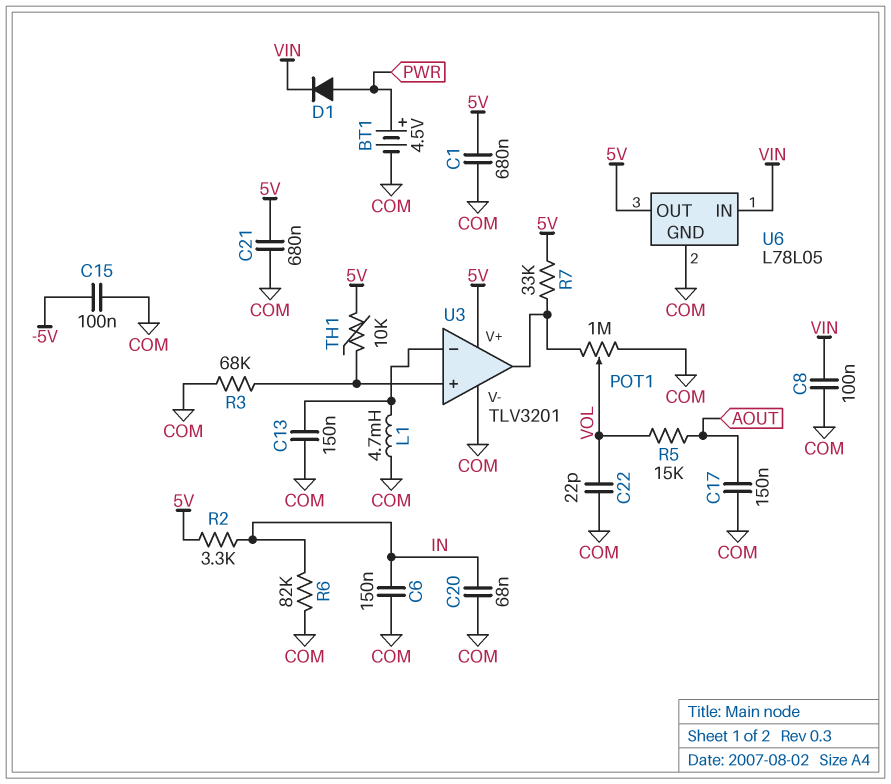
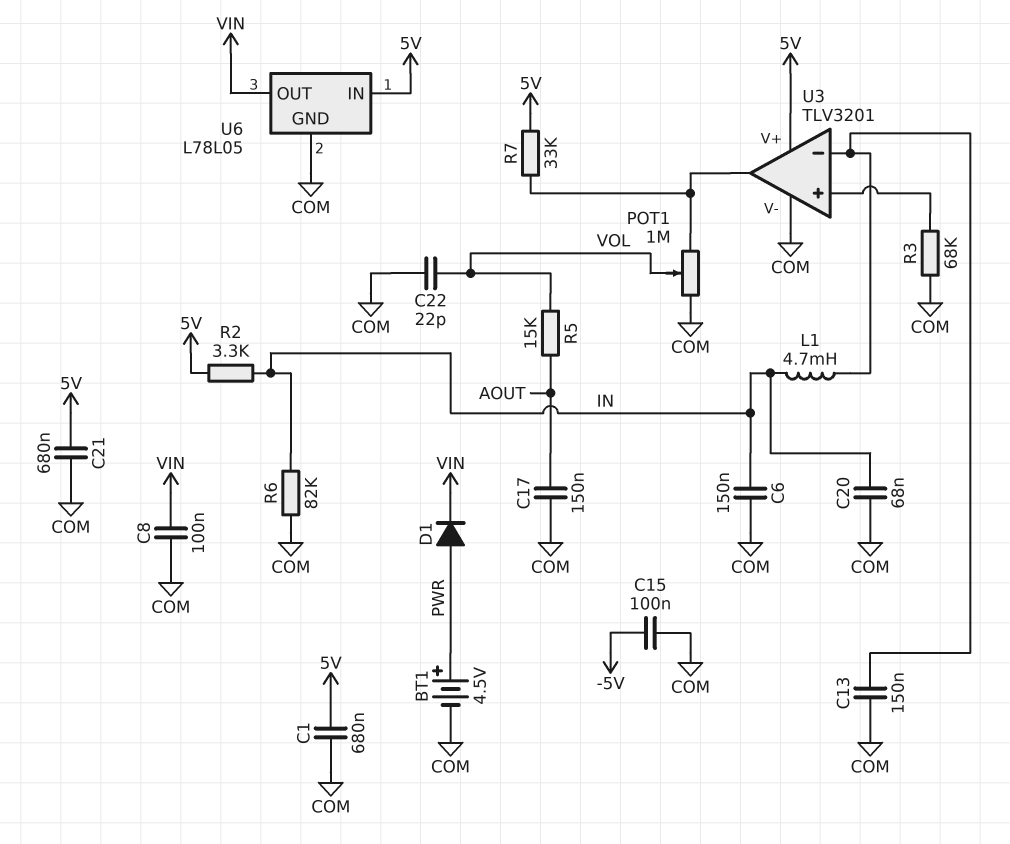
L1: 4.7mH (COM, U3/in-) -> 4.7mH (IN, U3/in-)
TH1: 10k (5V, U3/in+) -> none
U6 pin IN: VIN -> 5V
U6 pin OUT: 5V -> VIN

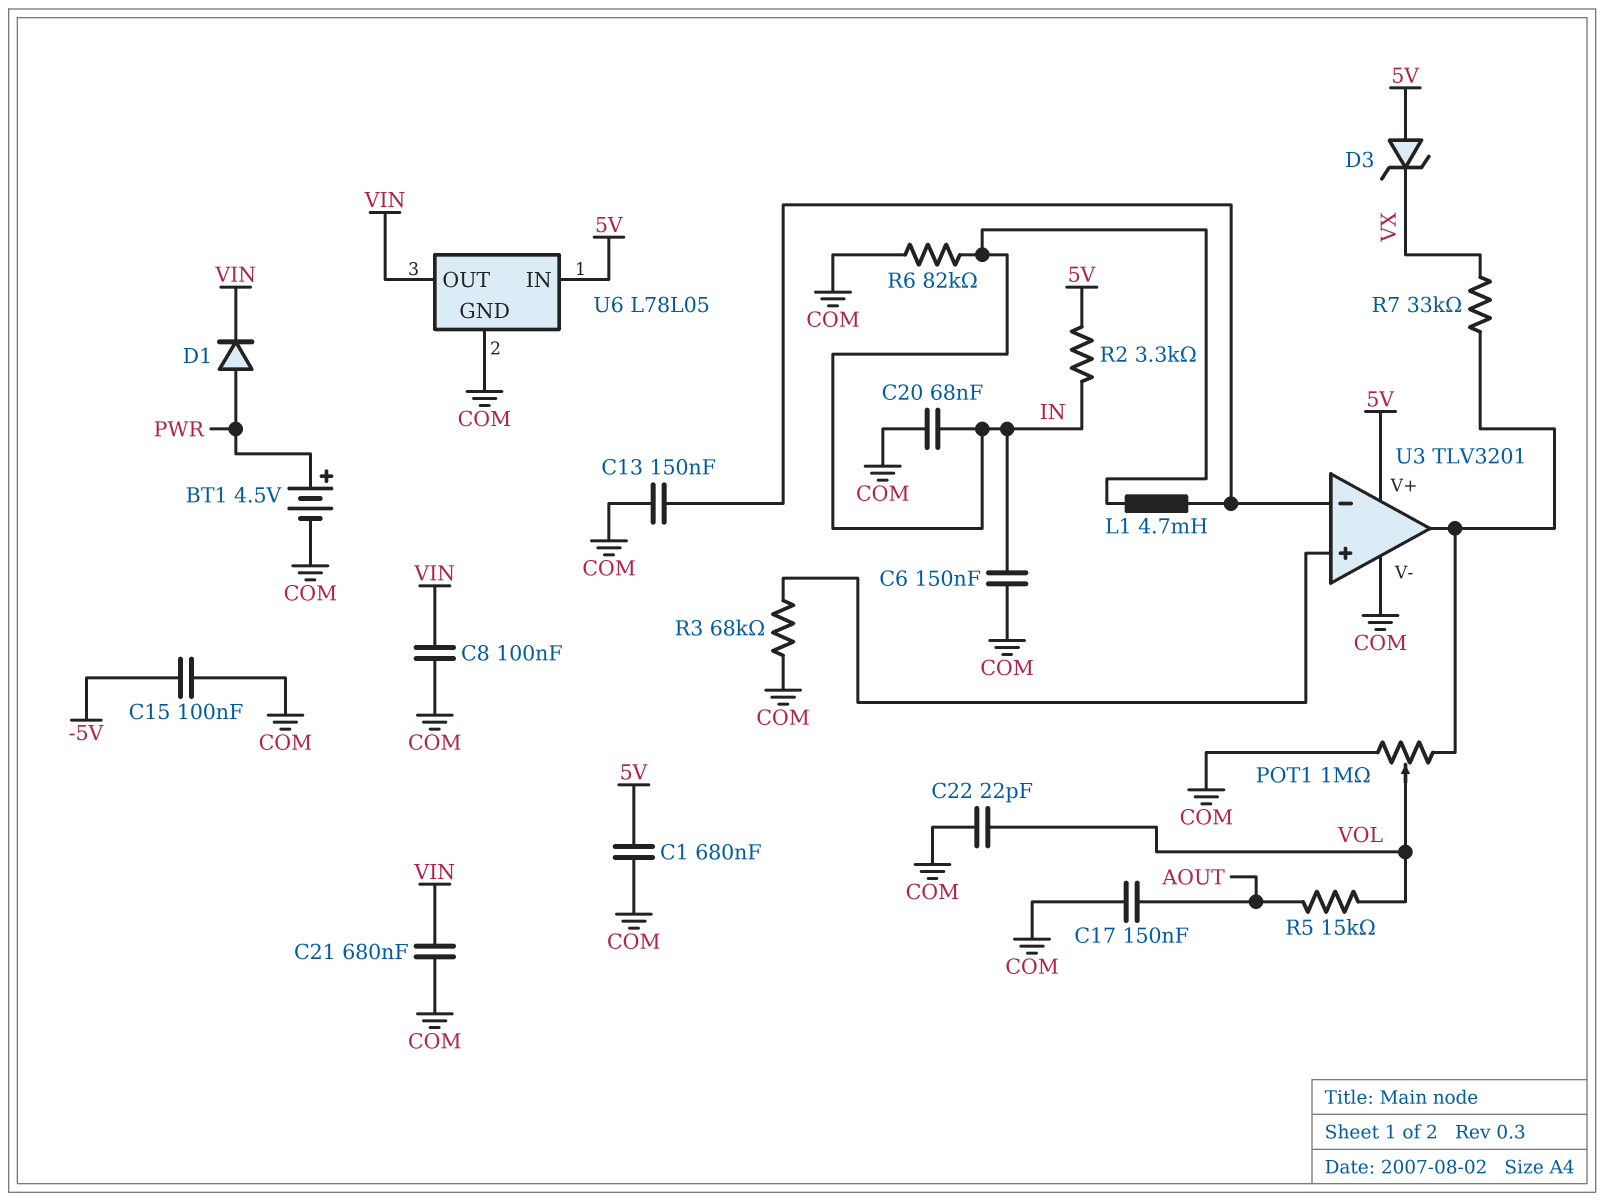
C21: 680nF (5V, COM) -> 680nF (COM, VIN)
D3: none -> zener (A 5V, K VX)
R7: 33k (5V, U3/out) -> 33k (U3/out, VX)

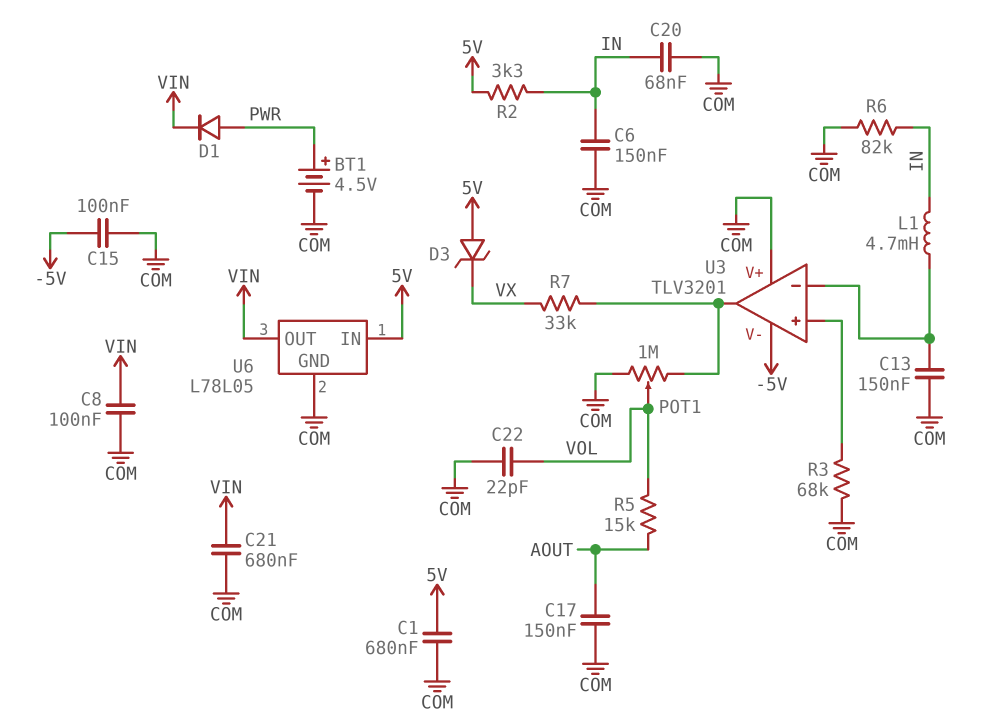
U3 pin V+: 5V -> COM
U3 pin V-: COM -> -5V

